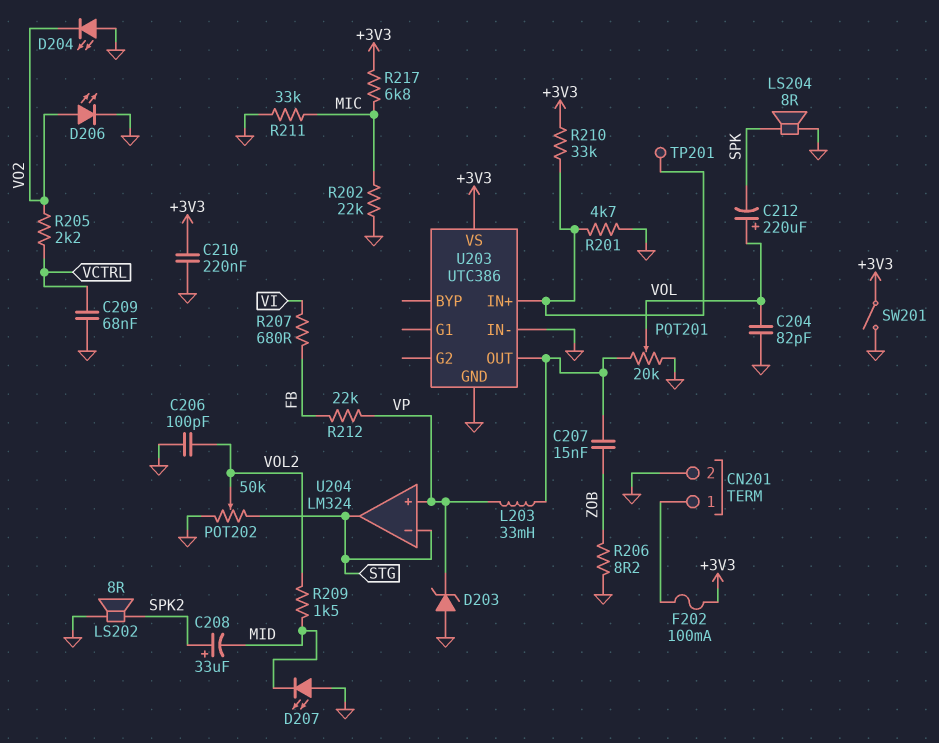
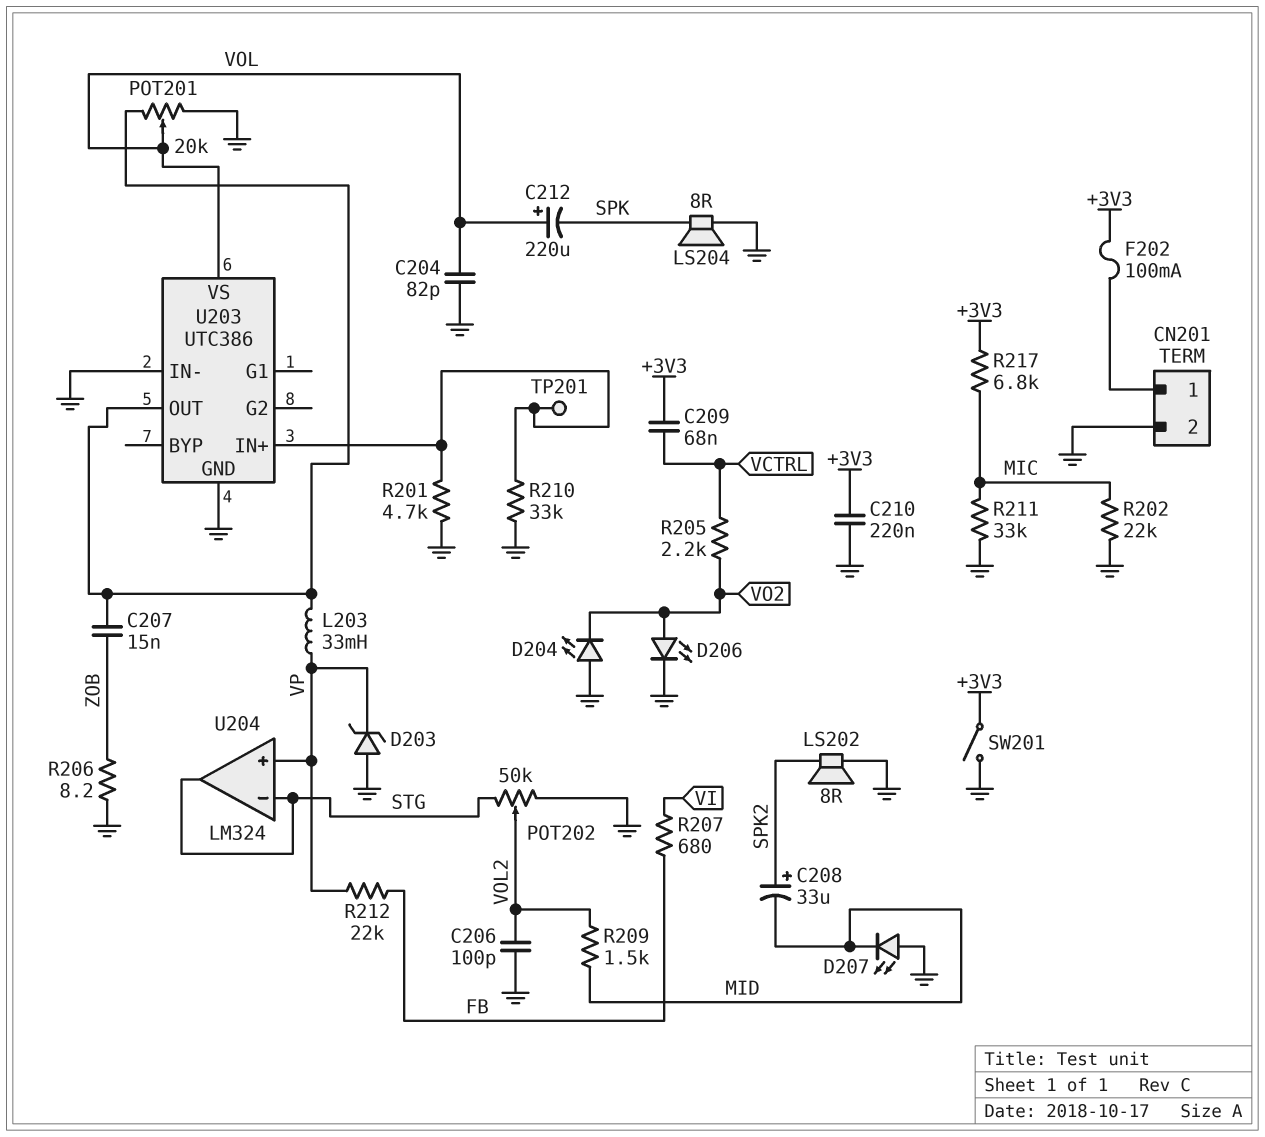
C209: 68nF (GND, VCTRL) -> 68nF (+3V3, VCTRL)
R210: 33k (+3V3, U203/IN+) -> 33k (GND, U203/IN+)
U203 pin VS: +3V3 -> VOL

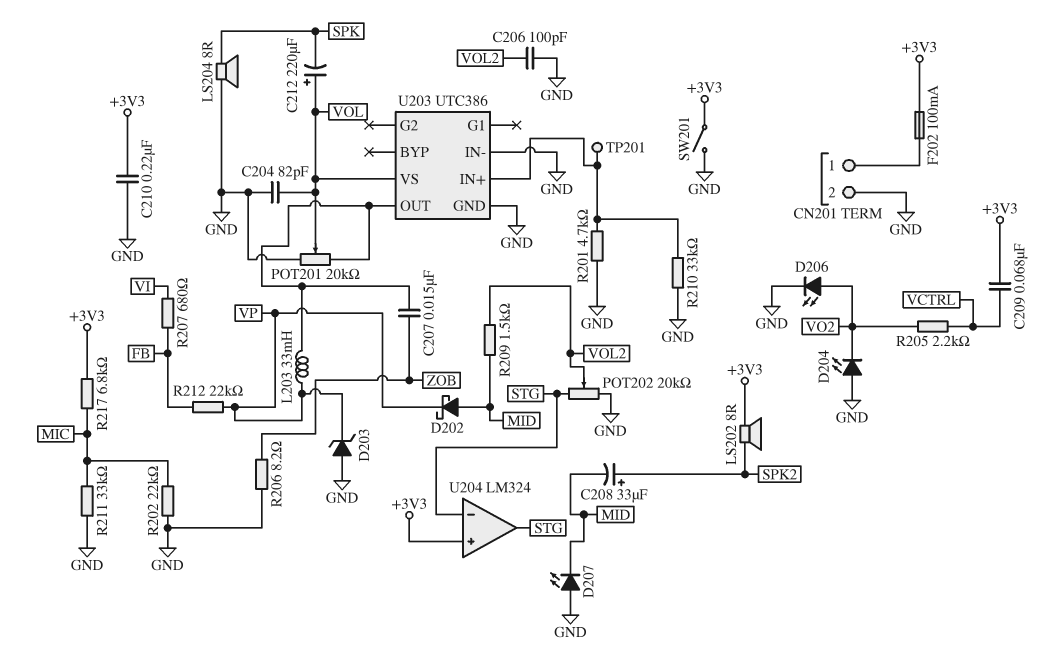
D202: none -> schottky (A MID, K VP)
LS202: speaker 8R (GND, SPK2) -> speaker 8R (+3V3, SPK2)
POT202: 50k (GND, STG, wiper VOL2) -> 20k (GND, STG, wiper VOL2)
U204 pin in+: VP -> +3V3

